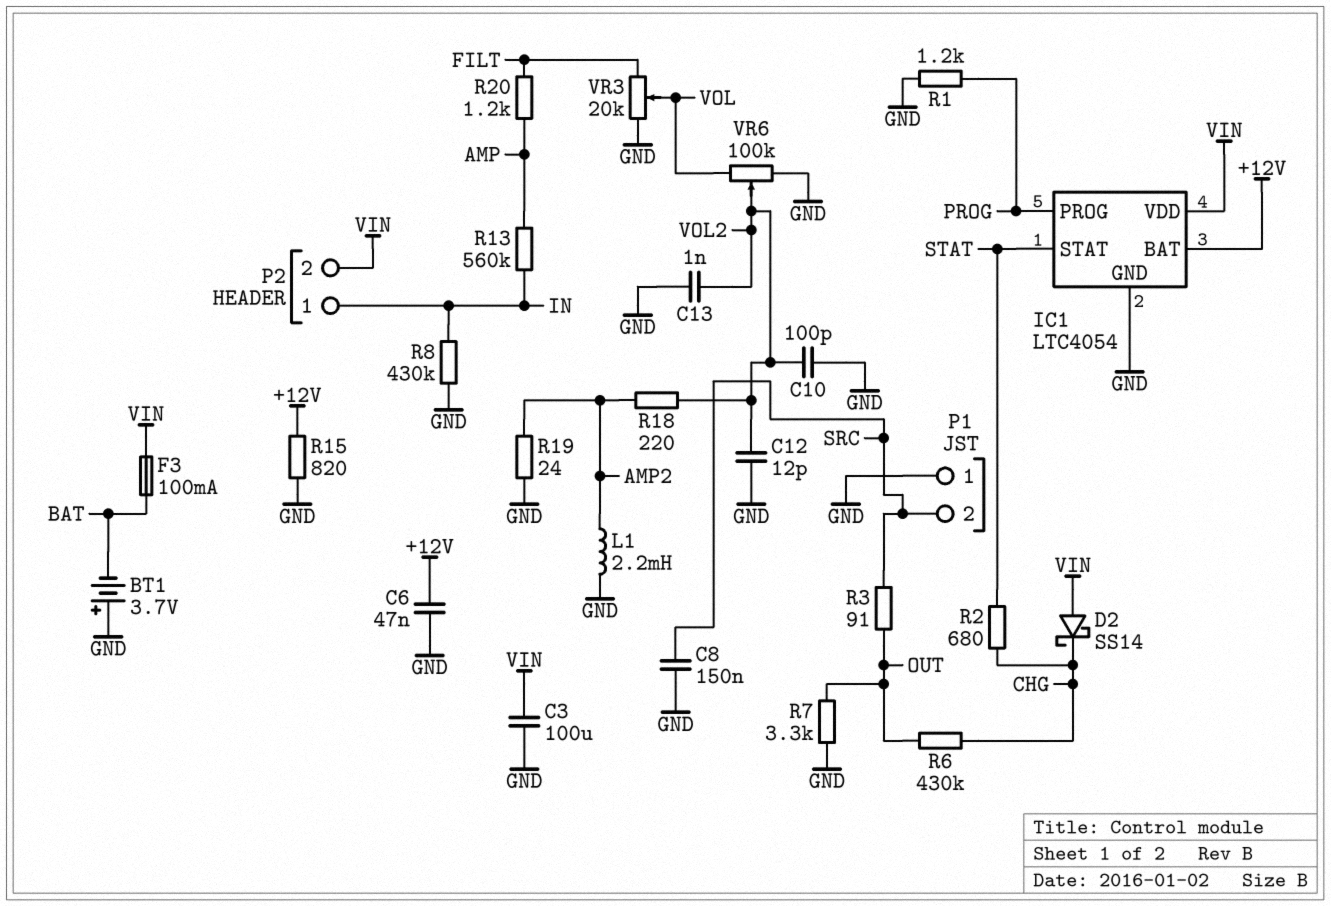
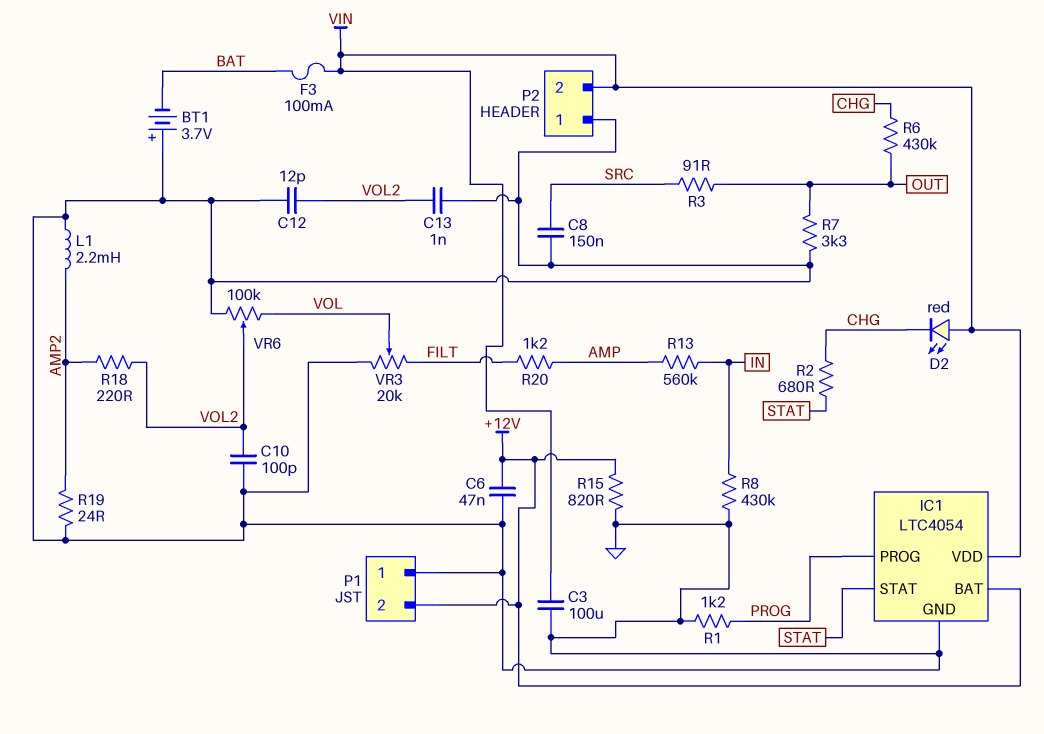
D2: schottky SS14 (A VIN, K CHG) -> LED red (A VIN, K CHG)
P1 pin 2: SRC -> +12V
P2 pin 1: IN -> GND

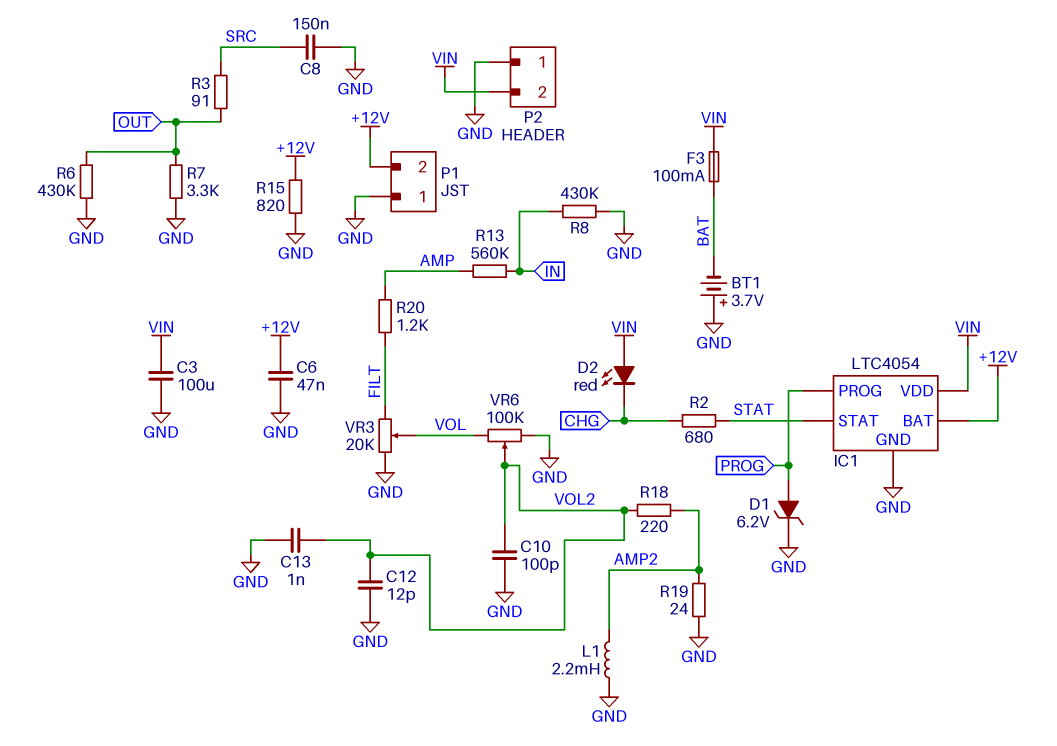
D1: none -> zener 6.2V (A PROG, K GND)
R1: 1.2k (GND, PROG) -> none
R6: 430k (CHG, OUT) -> 430k (GND, OUT)

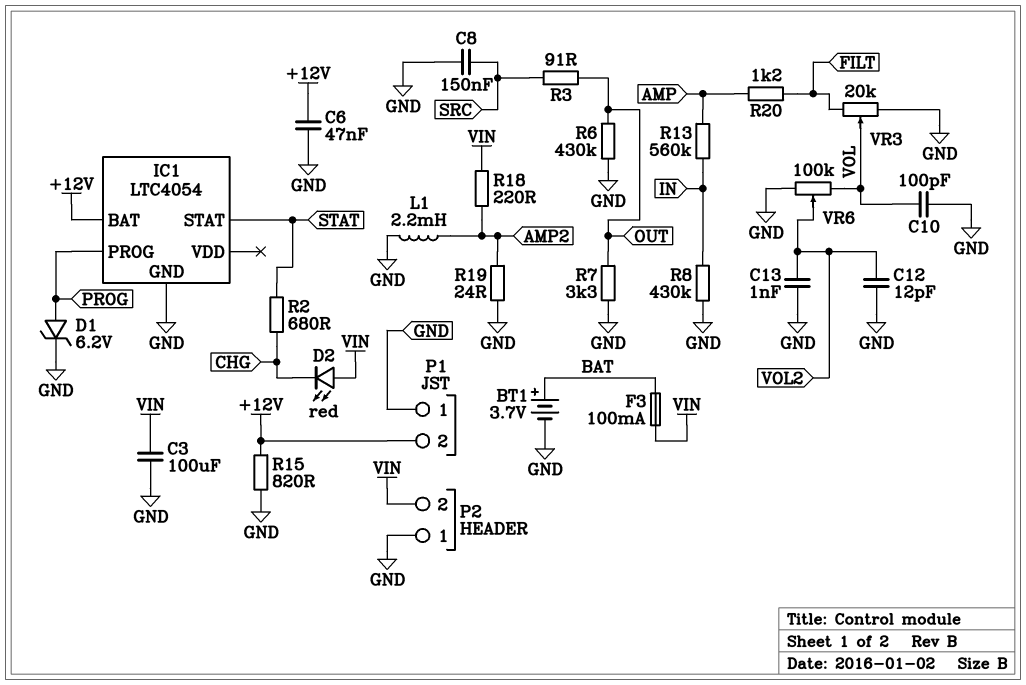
BT1: 3.7V (plus GND, minus BAT) -> 3.7V (plus BAT, minus GND)
C10: 100pF (GND, VOL2) -> 100pF (GND, VOL)
IC1 pin VDD: VIN -> none
R18: 220 (AMP2, VOL2) -> 220 (AMP2, VIN)

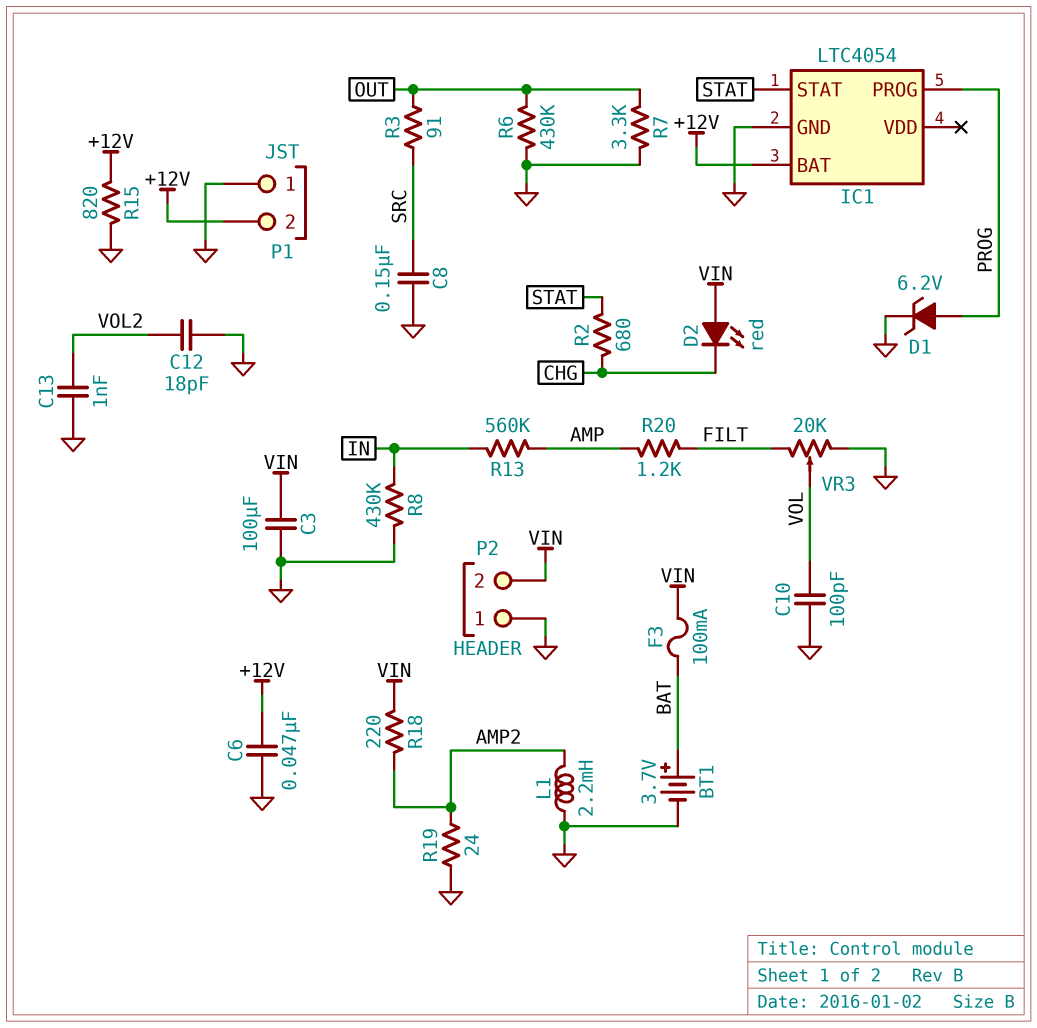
C12: 12pF (GND, VOL2) -> 18pF (GND, VOL2)
VR6: 100k (GND, VOL, wiper VOL2) -> none

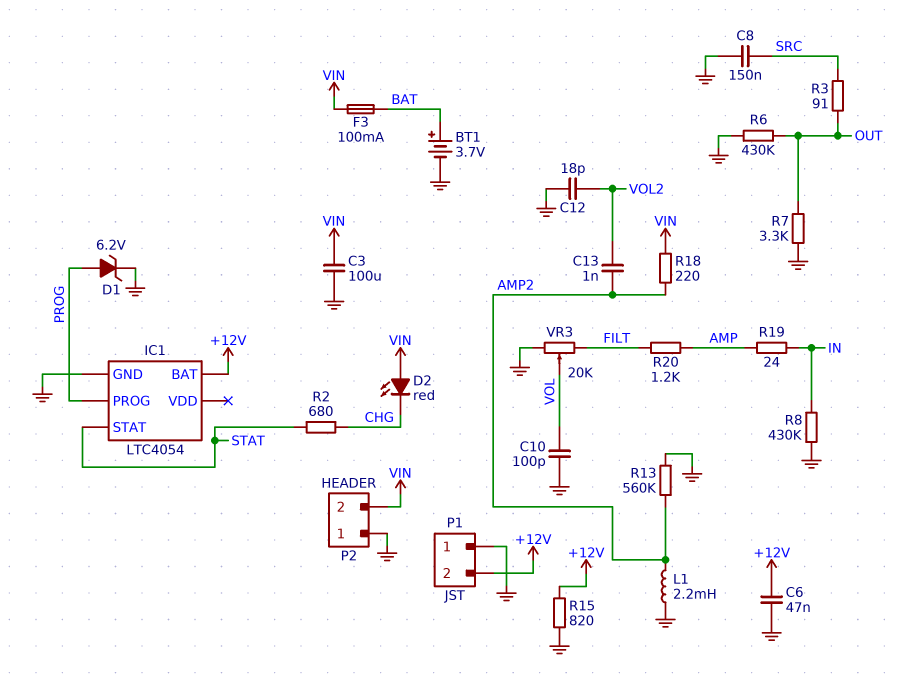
C13: 1nF (GND, VOL2) -> 1nF (AMP2, VOL2)
R13: 560k (AMP, IN) -> 560k (AMP2, GND)
R19: 24 (AMP2, GND) -> 24 (AMP, IN)

